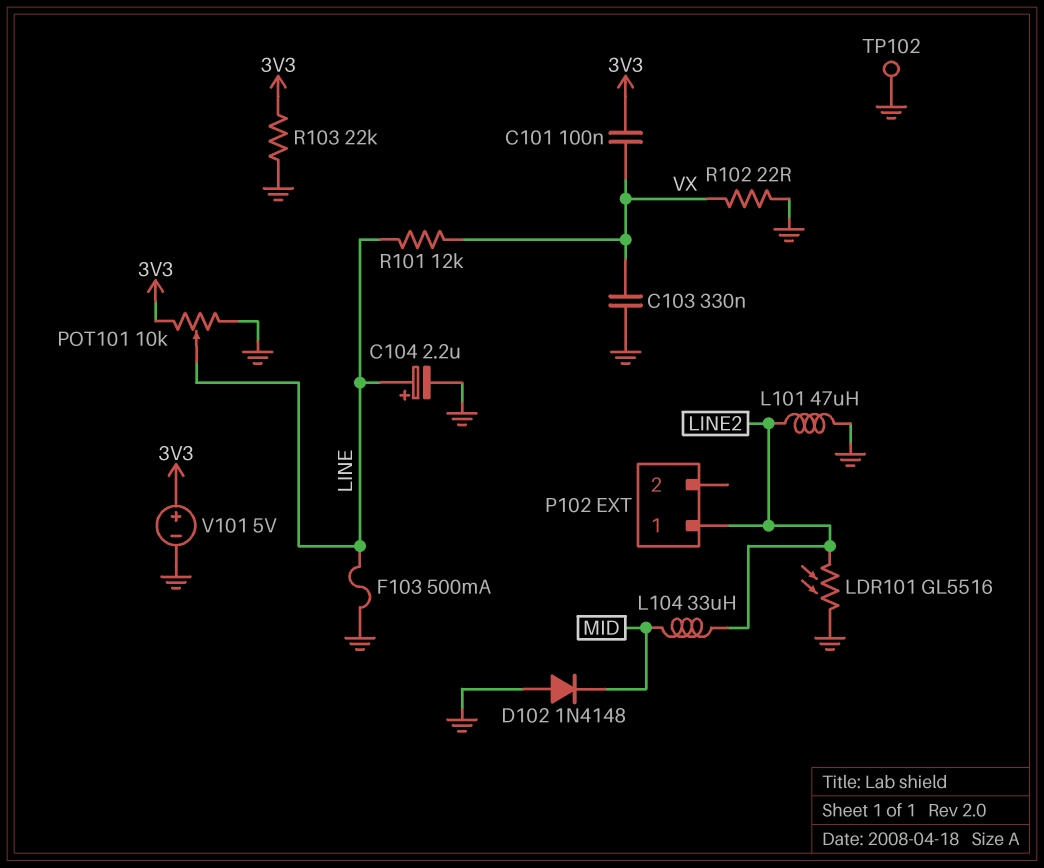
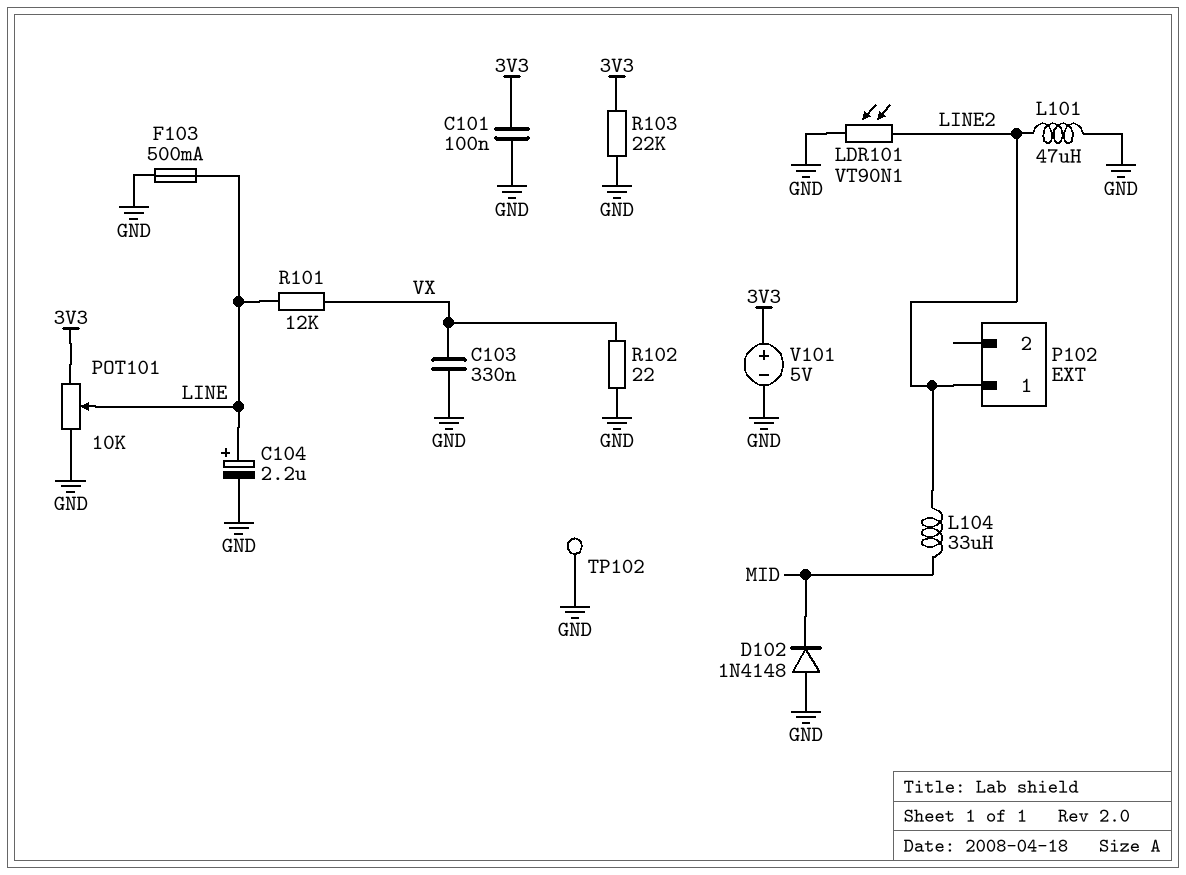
C101: 100nF (3V3, VX) -> 100nF (3V3, GND)
LDR101: GL5516 (GND, LINE2) -> VT90N1 (GND, LINE2)

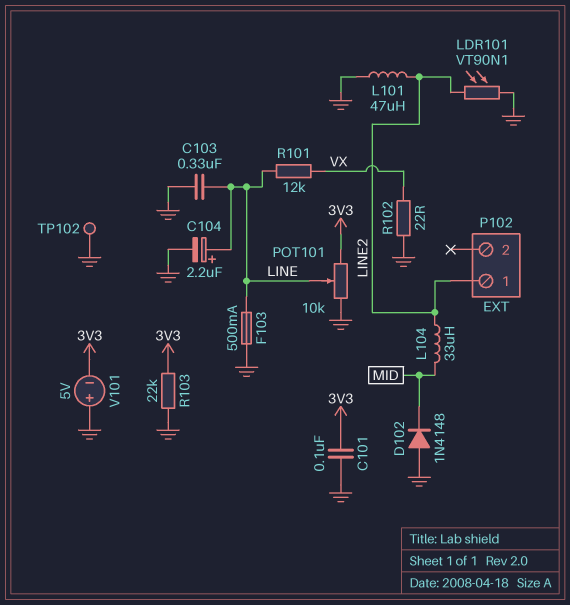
C103: 330nF (GND, VX) -> 330nF (GND, LINE)
V101: 5V (plus 3V3, minus GND) -> 5V (plus GND, minus 3V3)

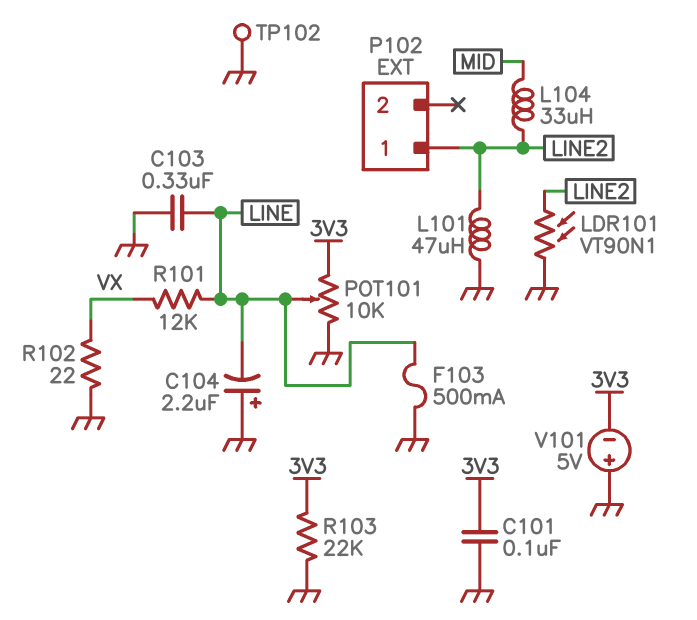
C104: 2.2uF (plus LINE, minus GND) -> 2.2uF (plus GND, minus LINE)
D102: diode 1N4148 (A GND, K MID) -> none

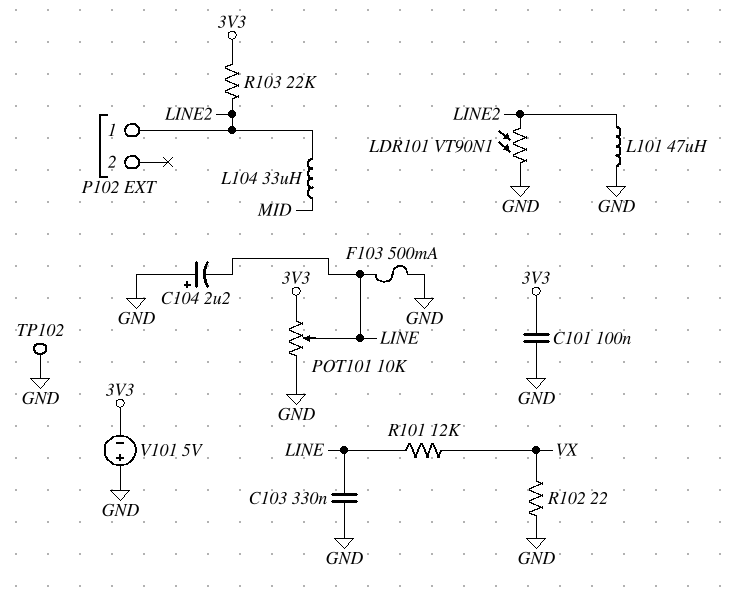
R103: 22k (3V3, GND) -> 22k (3V3, LINE2)

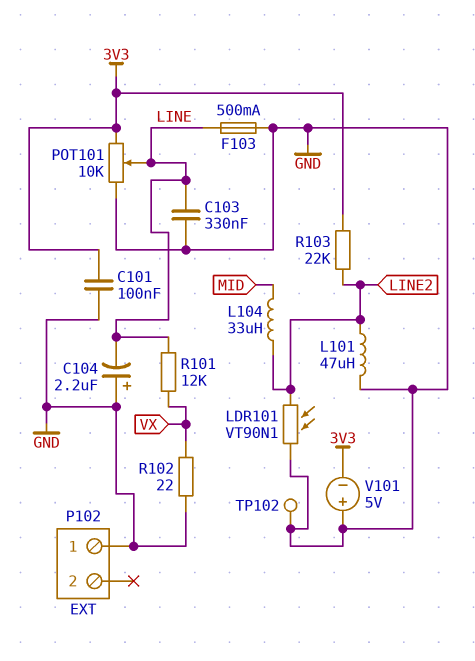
P102 pin 1: LINE2 -> GND

